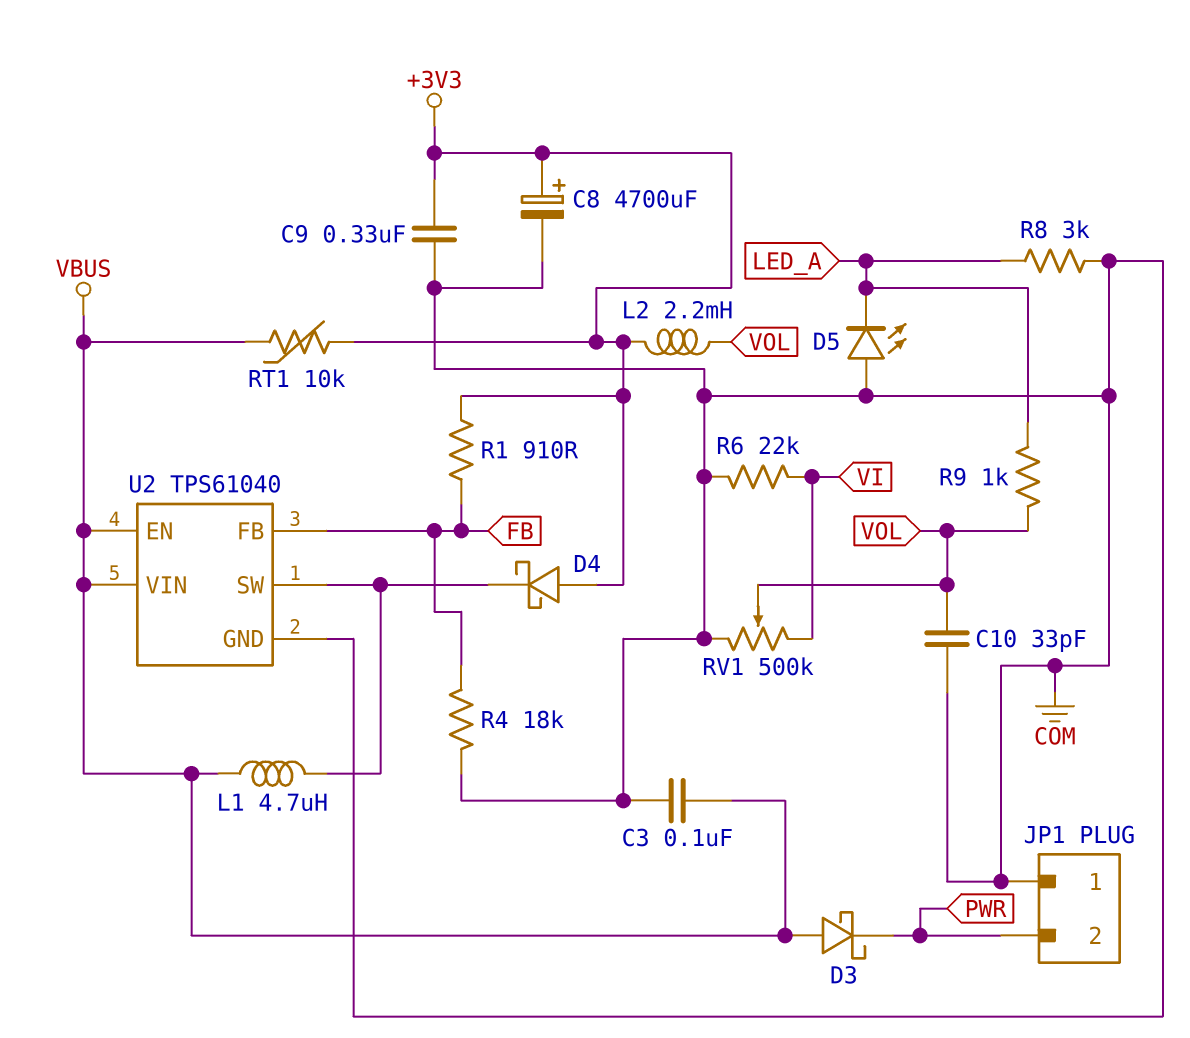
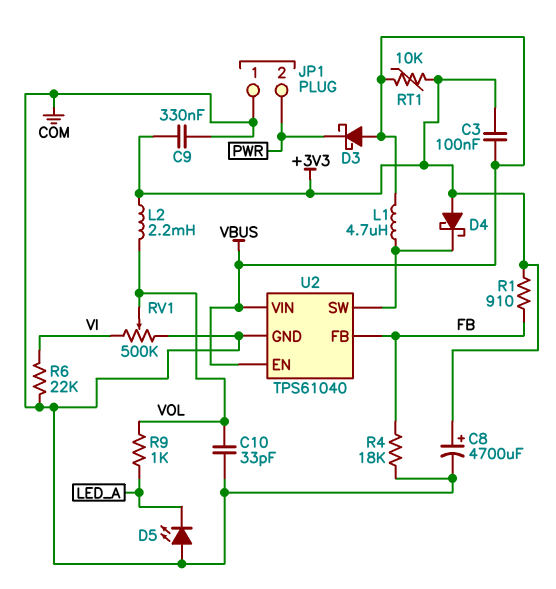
C3: 100nF (COM, VBUS) -> 100nF (+3V3, VBUS)
R8: 3k (COM, LED_A) -> none

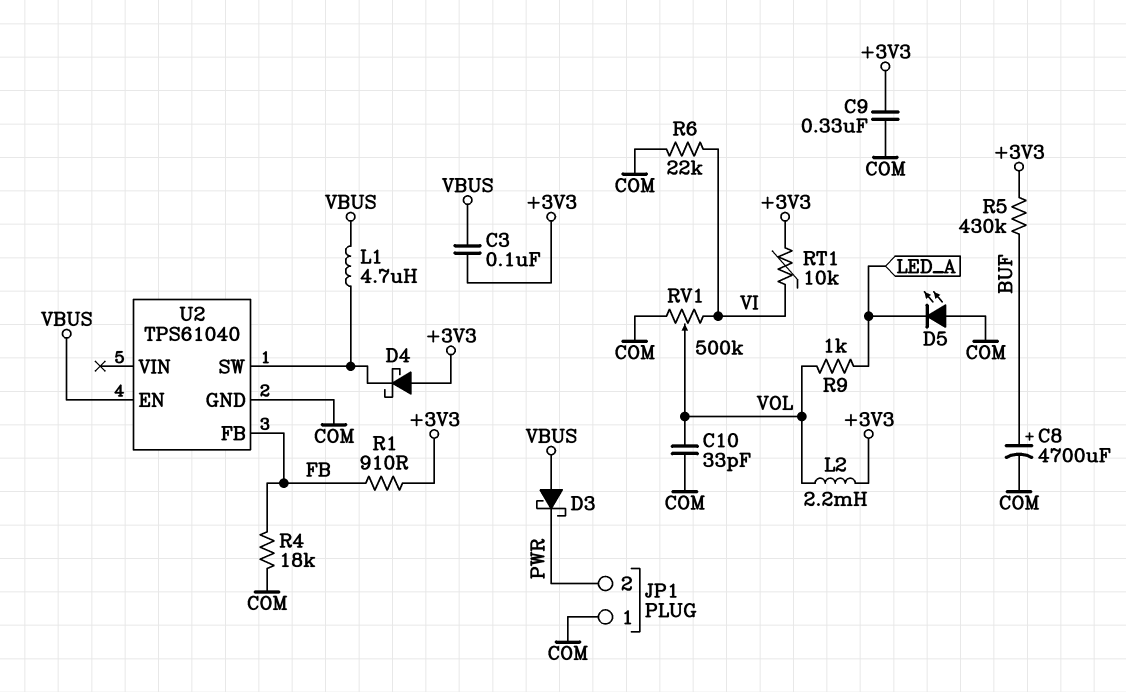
C8: 4700uF (plus +3V3, minus COM) -> 4700uF (plus BUF, minus COM)
R5: none -> 430k (+3V3, BUF)
RT1: 10k (+3V3, VBUS) -> 10k (+3V3, VI)
U2 pin VIN: VBUS -> none

